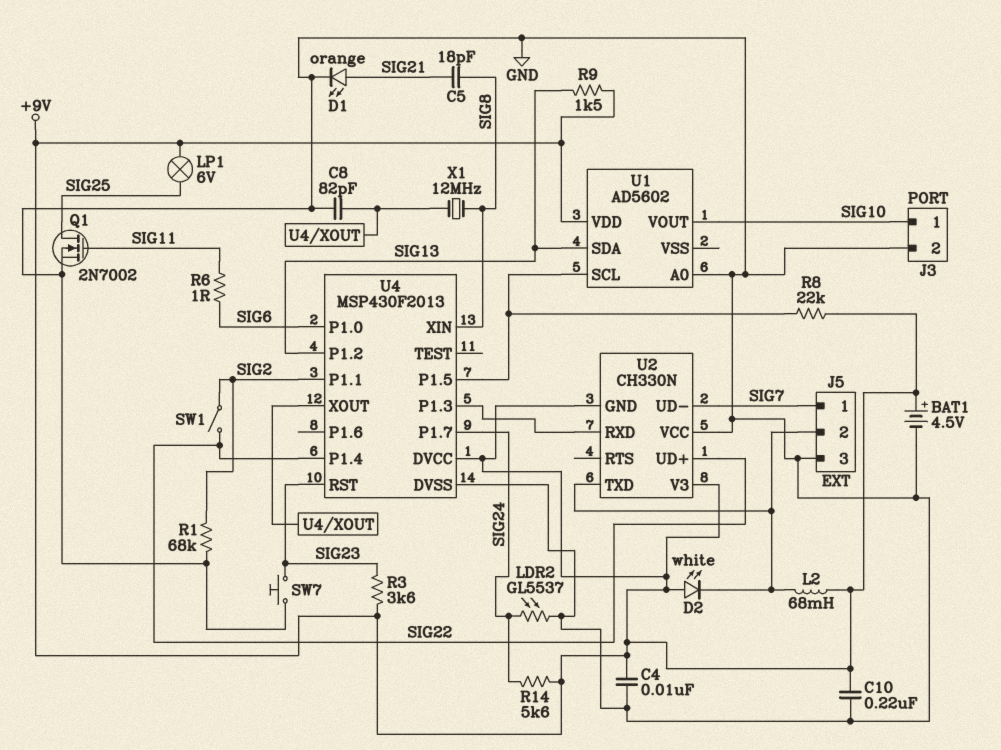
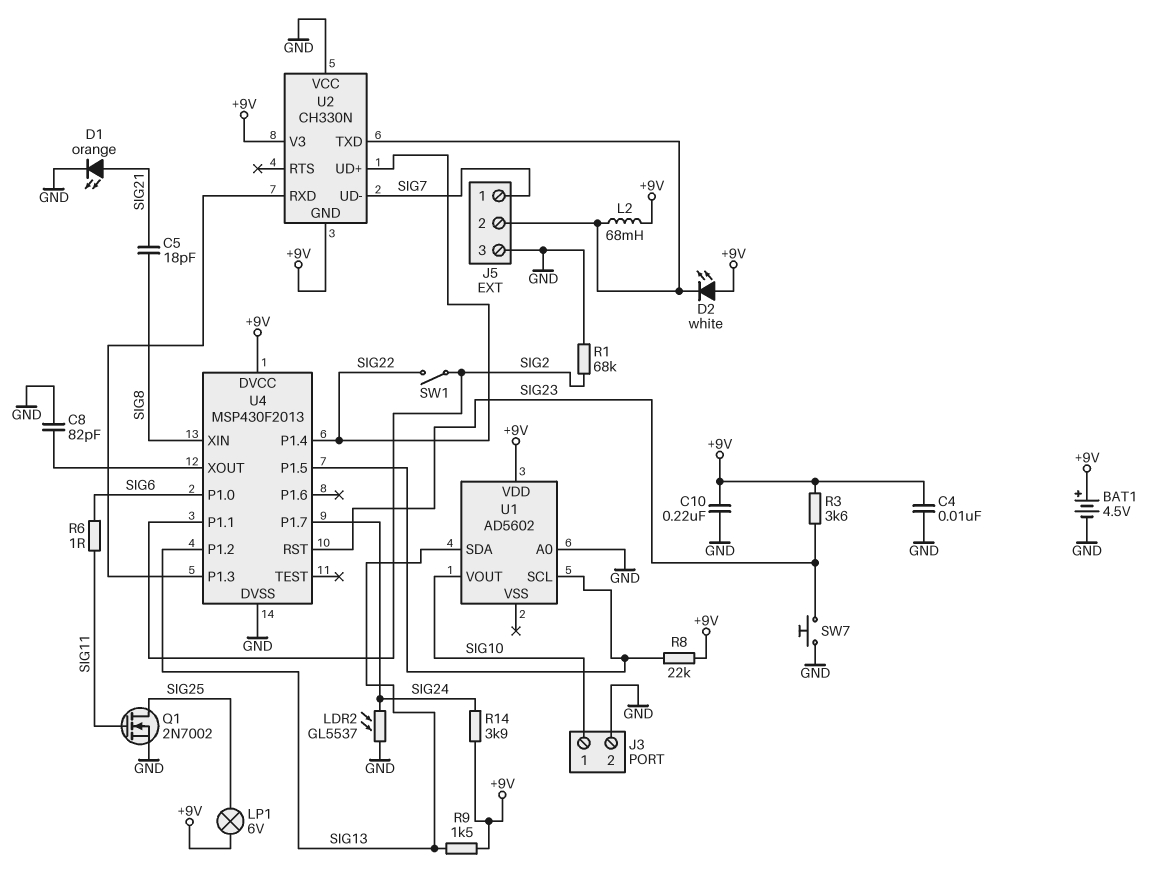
R14: 5.6k (+9V, SIG24) -> 3.9k (+9V, SIG24)
X1: 12MHz (SIG8, U4/XOUT) -> none

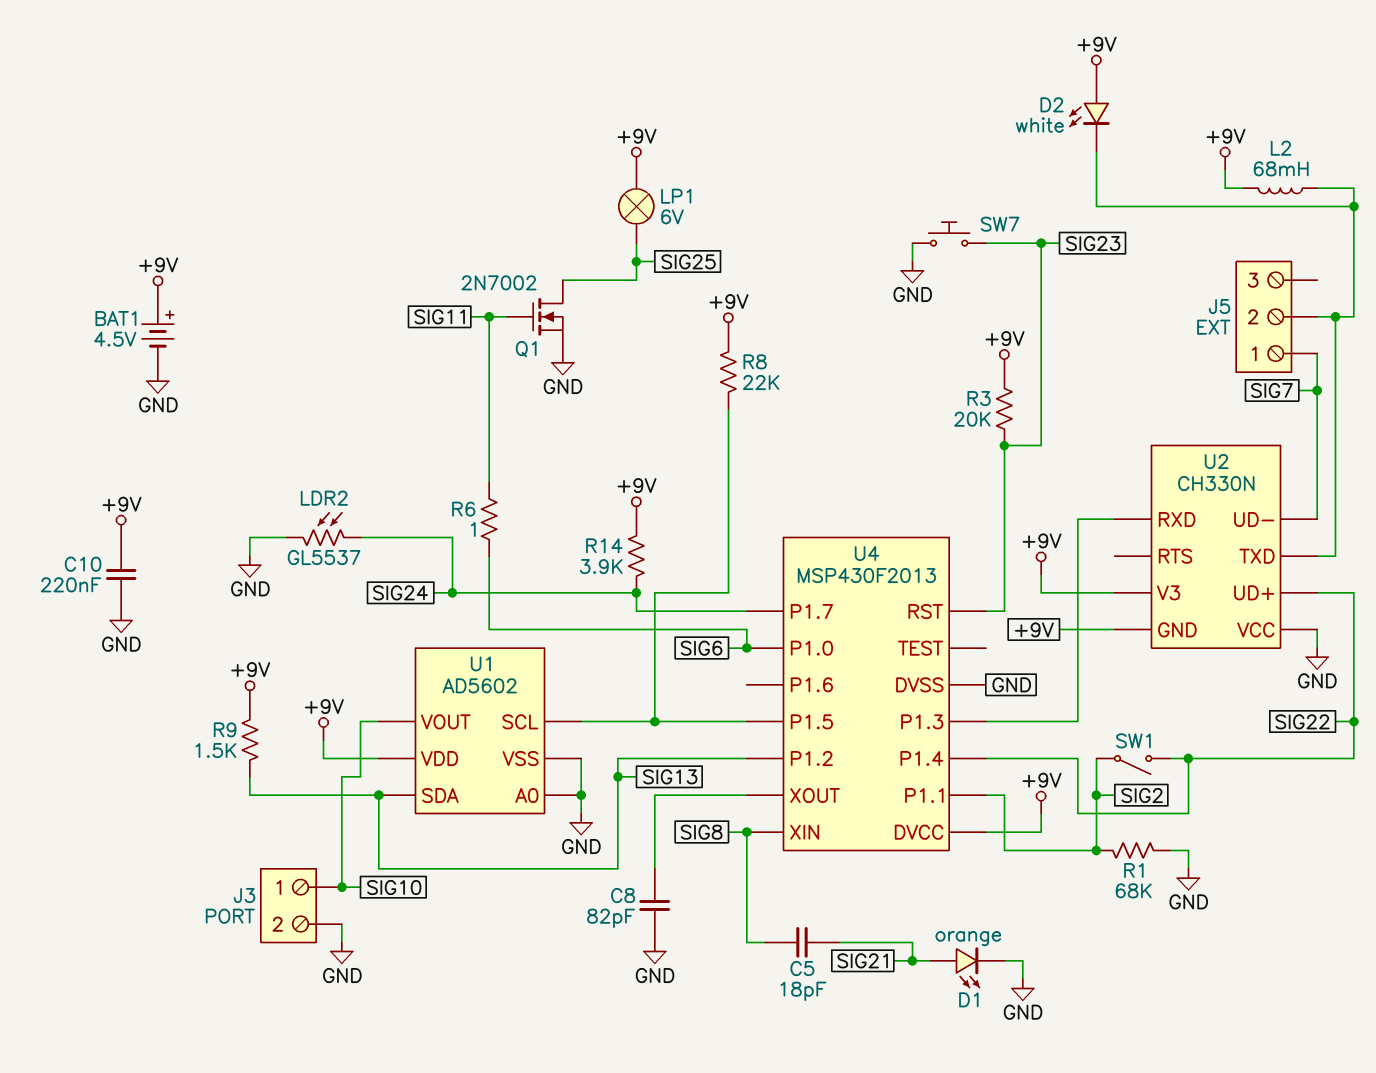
C4: 10nF (+9V, GND) -> none
J5 pin 3: GND -> none
R3: 3.6k (+9V, SIG23) -> 20k (+9V, SIG23)
U1 pin VSS: none -> GND

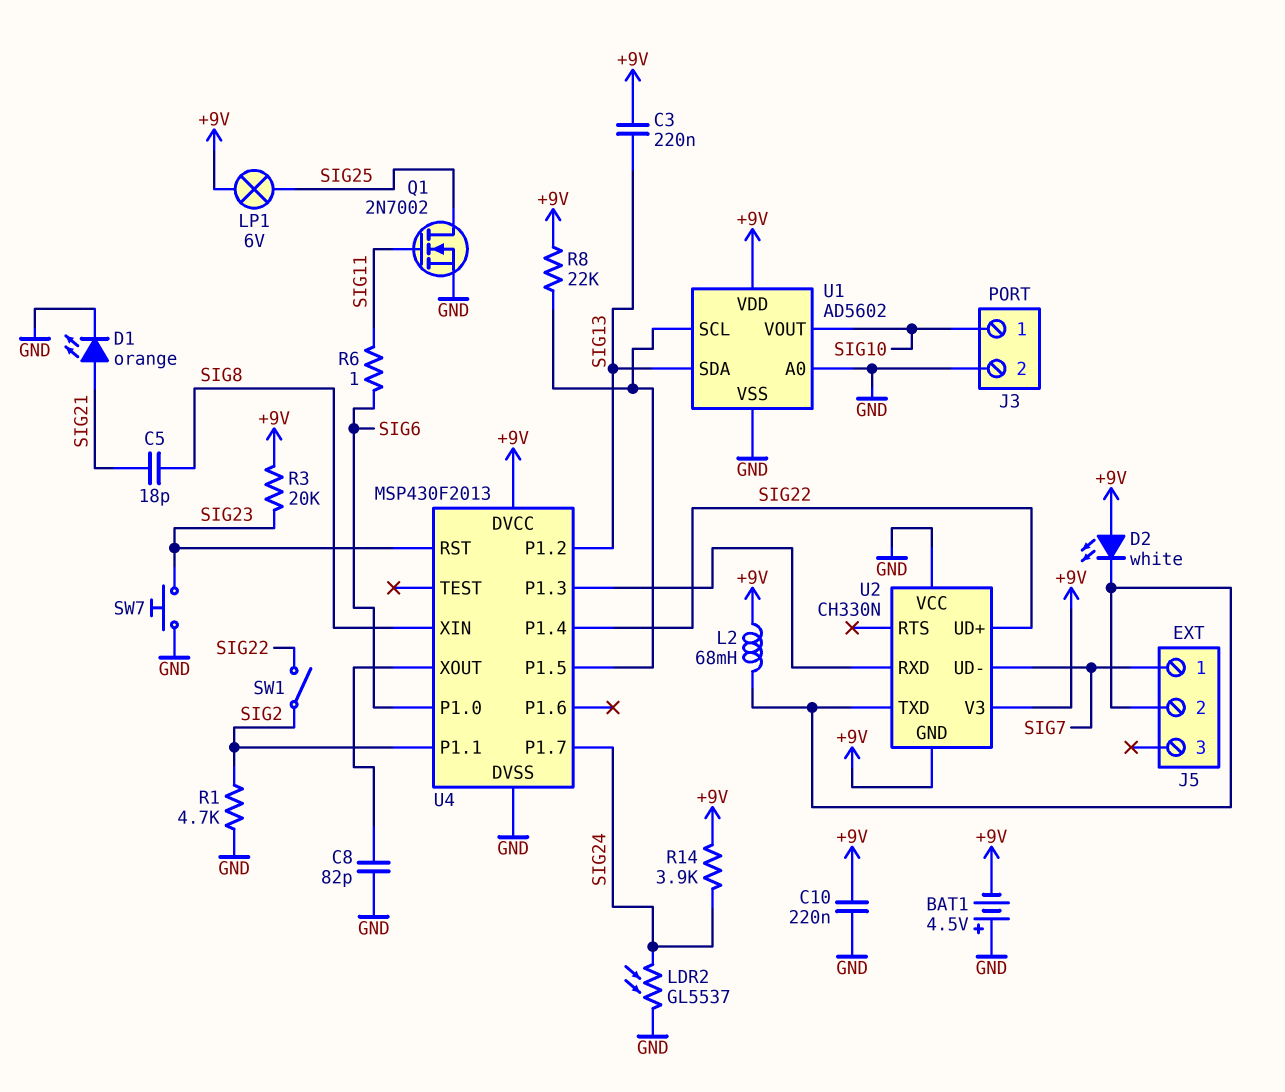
BAT1: 4.5V (plus +9V, minus GND) -> 4.5V (plus GND, minus +9V)
C3: none -> 220nF (+9V, SIG13)
R1: 68k (GND, SIG2) -> 4.7k (GND, SIG2)
R9: 1.5k (+9V, SIG13) -> none

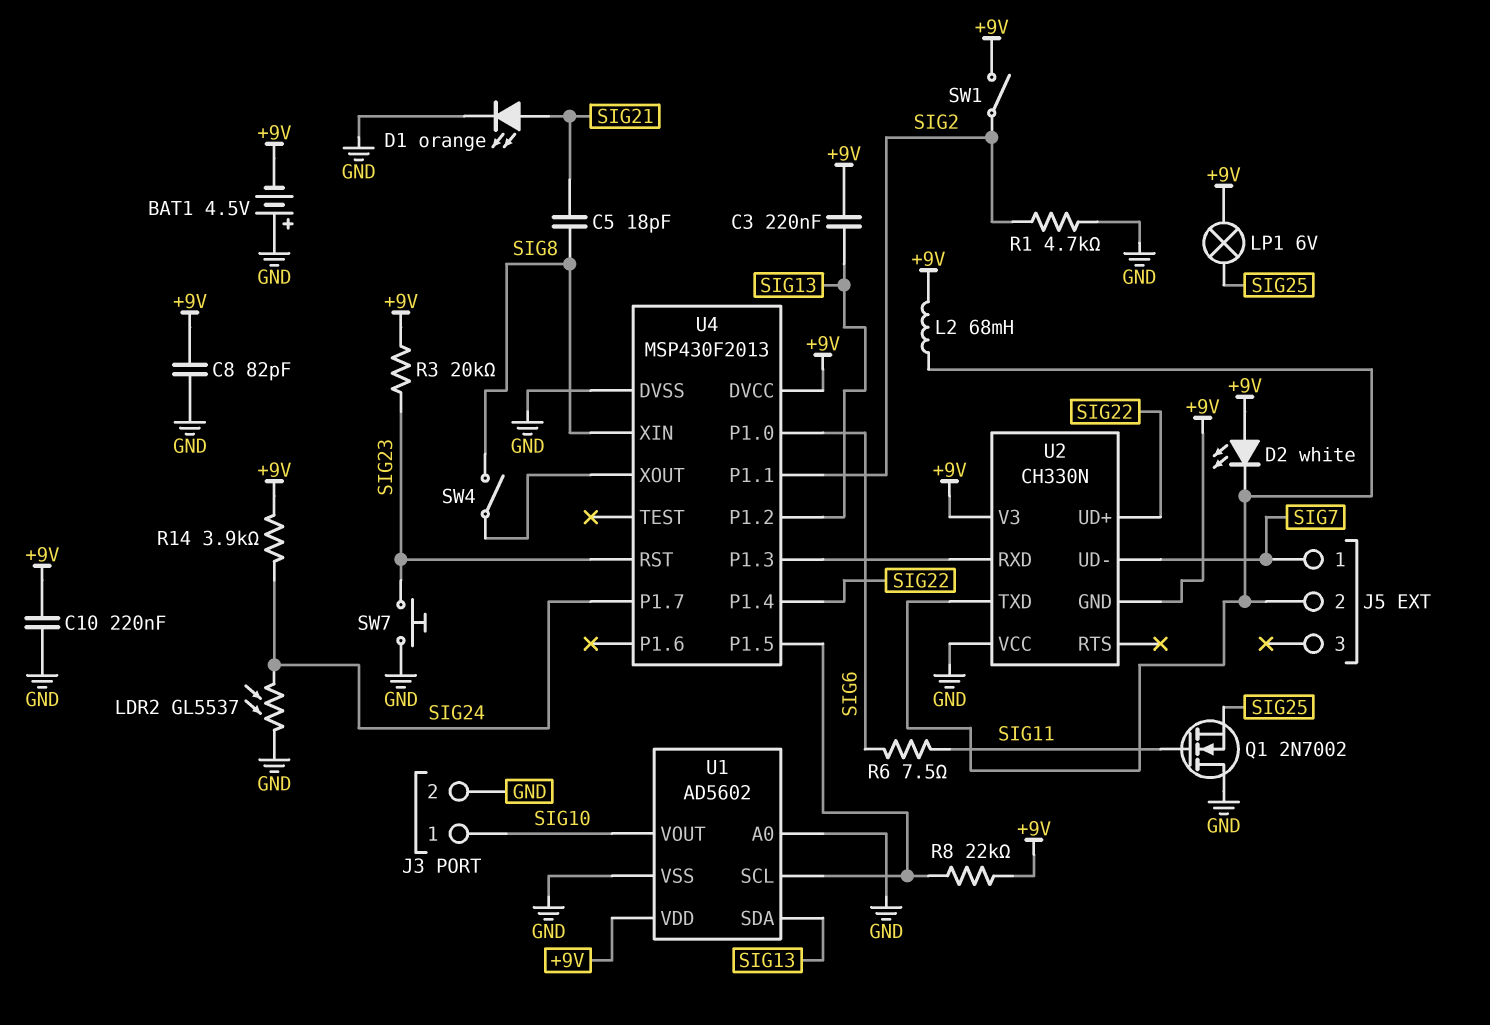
C8: 82pF (GND, U4/XOUT) -> 82pF (+9V, GND)
Q1: NMOS 2N7002 (G SIG11, D SIG25, S GND) -> NMOS 2N7002 (G SIG11, D GND, S SIG25)
R6: 1 (SIG6, SIG11) -> 7.5 (SIG6, SIG11)
SW1: switch (SIG2, SIG22) -> switch (+9V, SIG2)
SW4: none -> switch (SIG8, U4/XOUT)

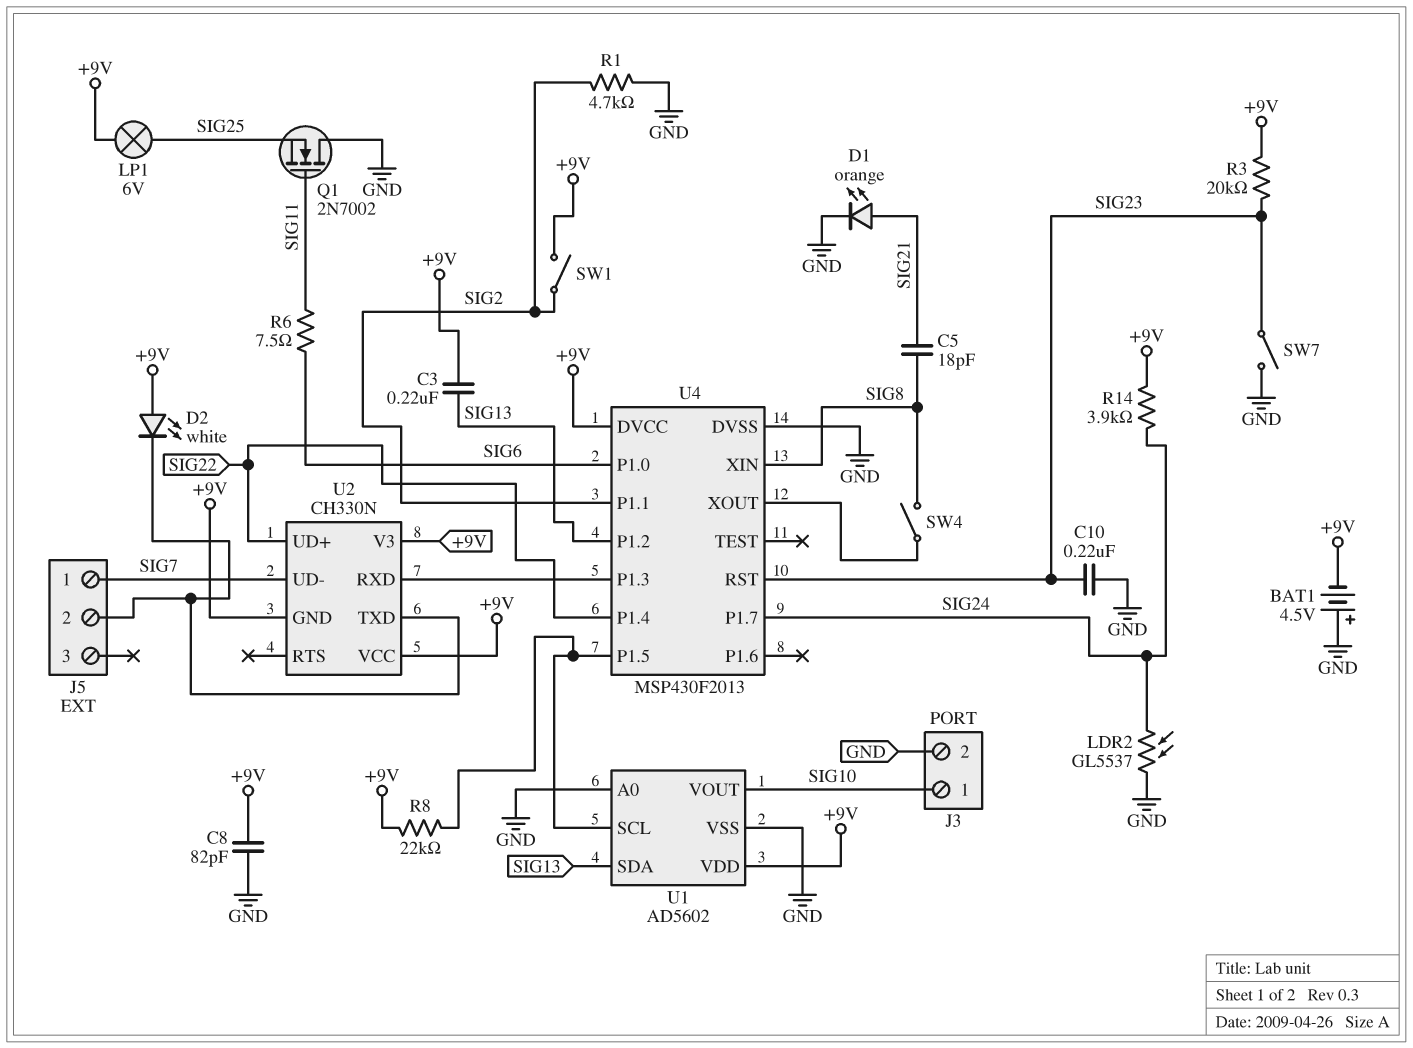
C10: 220nF (+9V, GND) -> 220nF (GND, SIG23)
L2: 68mH (+9V, J5/2) -> none
SW7: button (GND, SIG23) -> switch (GND, SIG23)
U2 pin VCC: GND -> +9V

